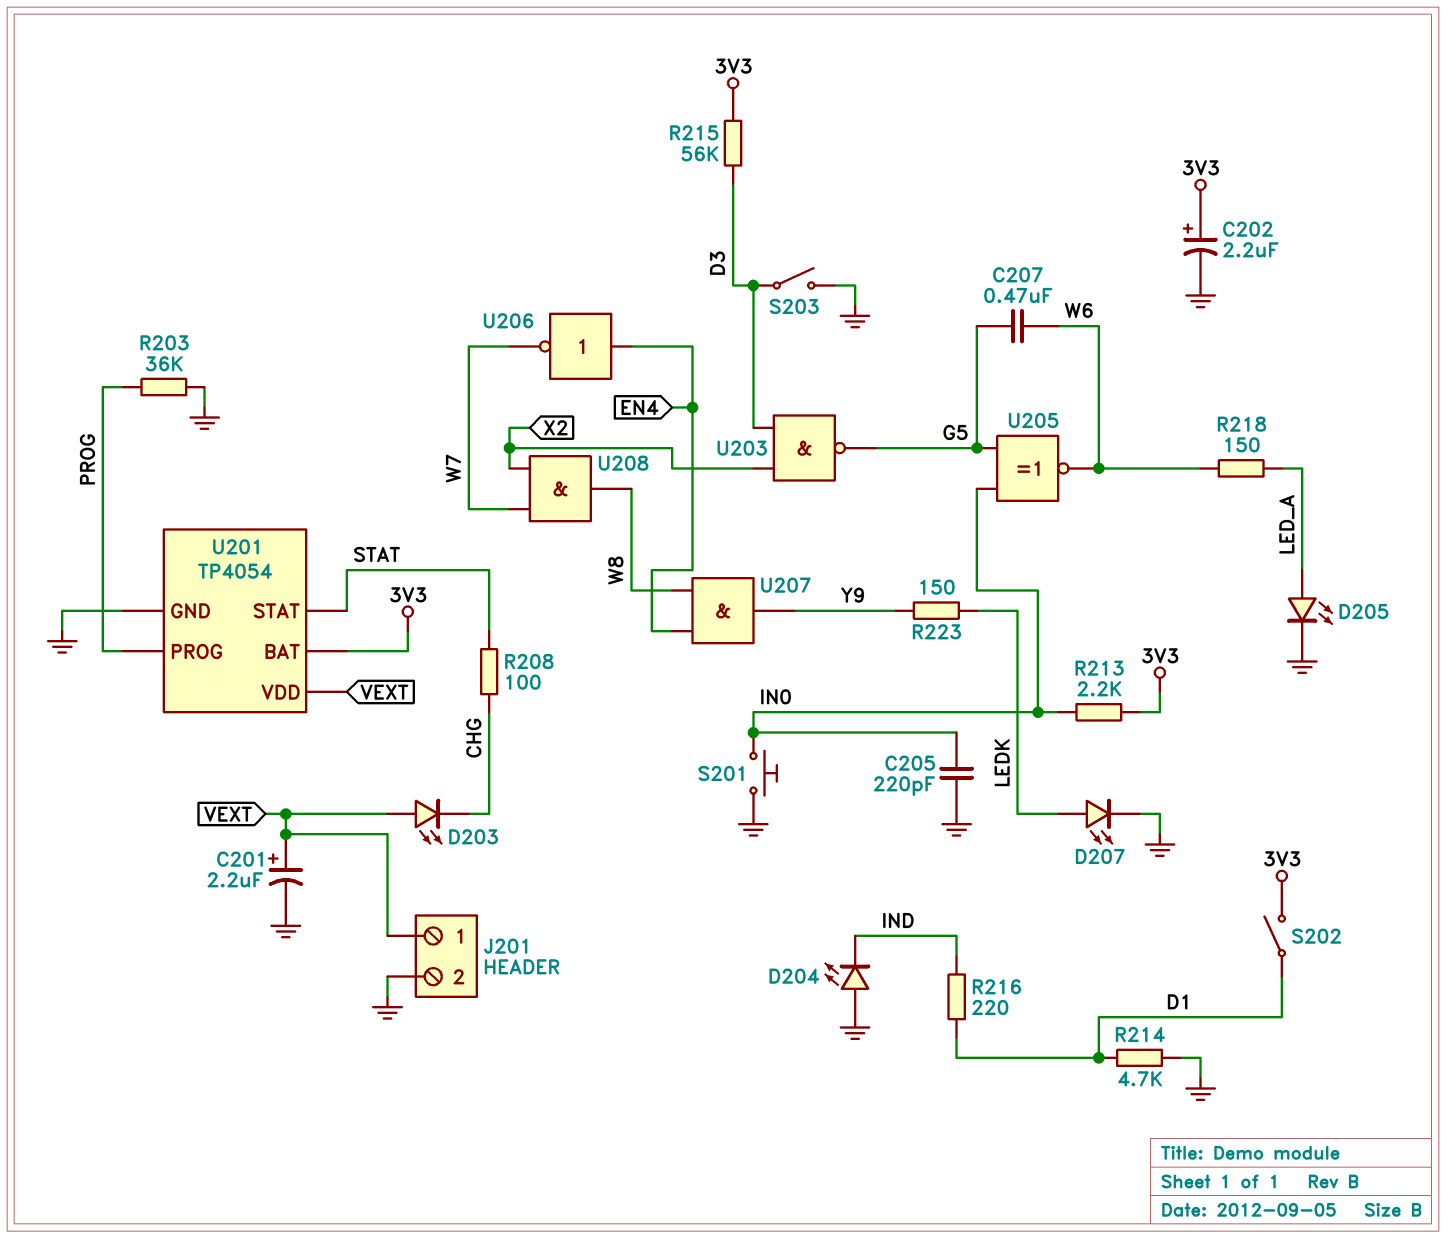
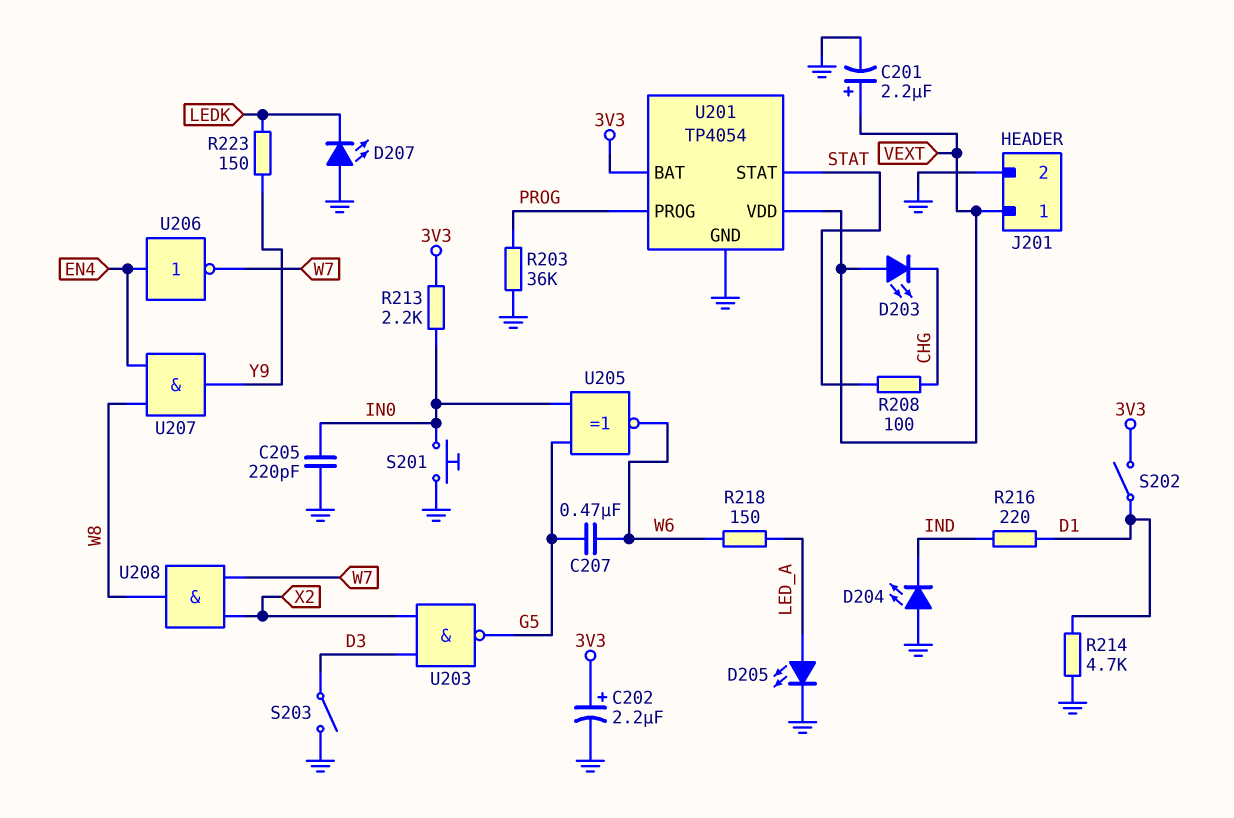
D207: LED (A LEDK, K GND) -> LED (A GND, K LEDK)
R215: 56k (3V3, D3) -> none

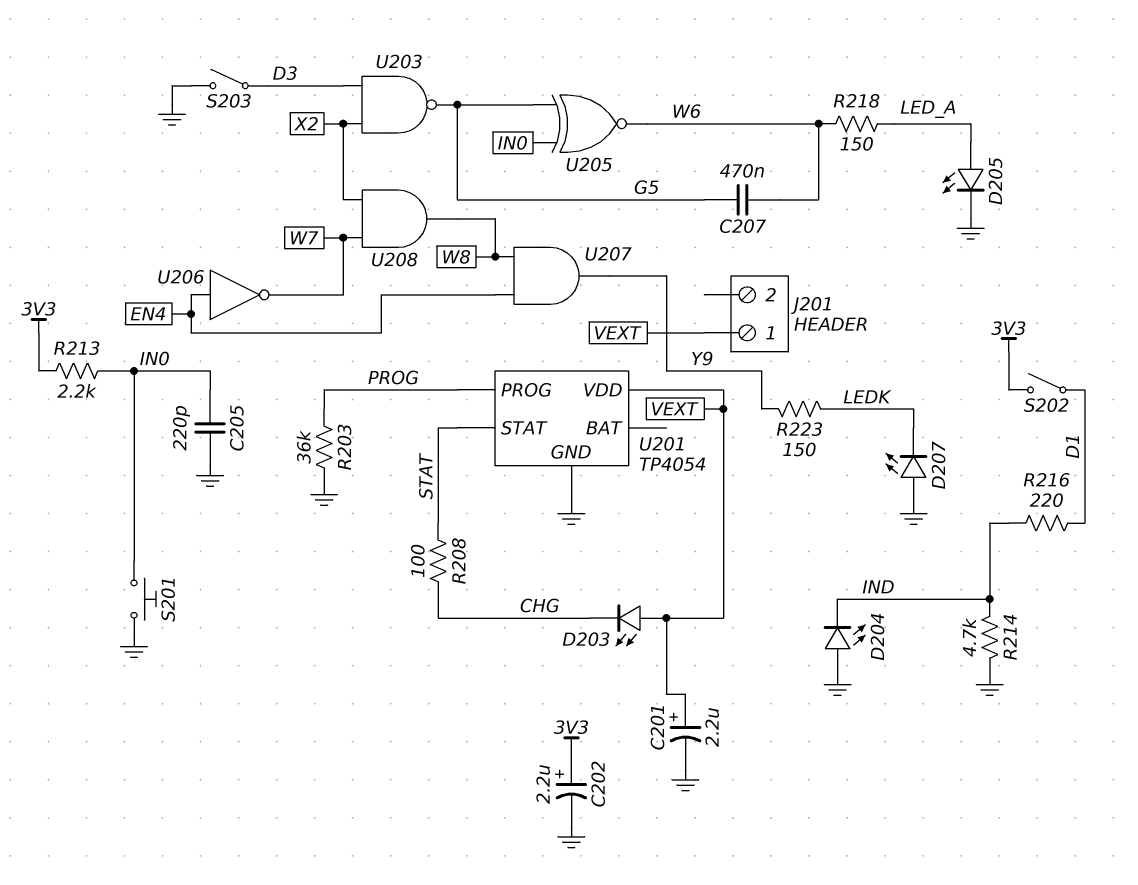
J201 pin 2: GND -> none
R214: 4.7k (D1, GND) -> 4.7k (GND, IND)
U201 pin BAT: 3V3 -> none

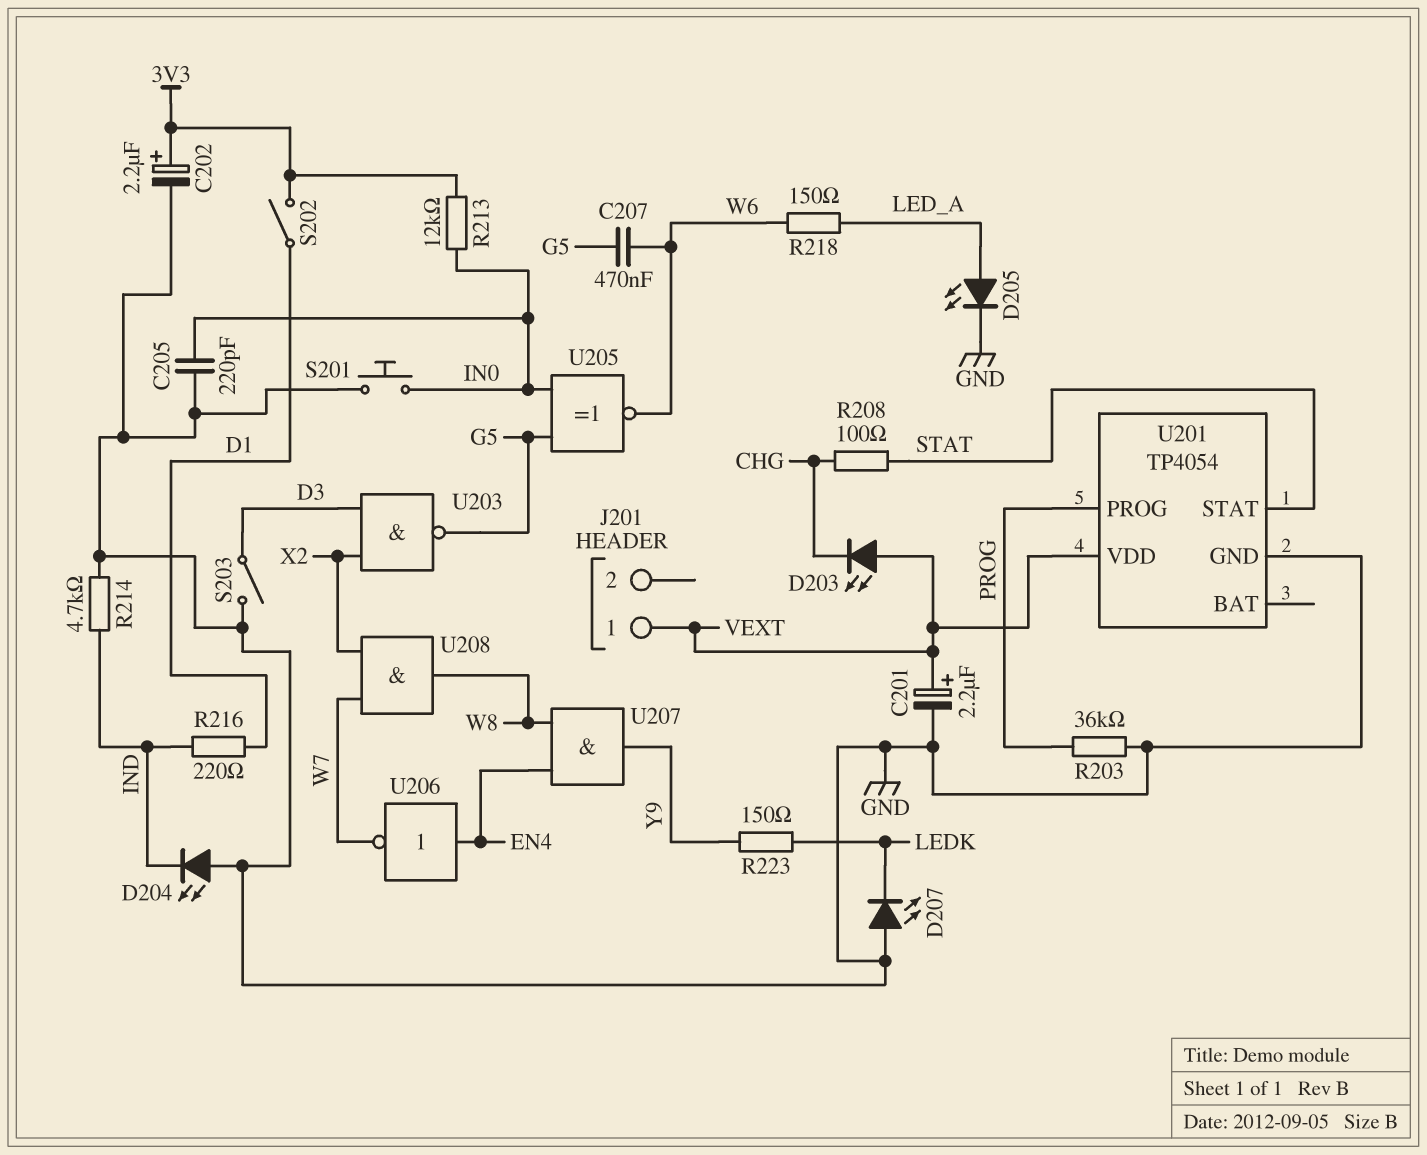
R213: 2.2k (3V3, IN0) -> 12k (3V3, IN0)

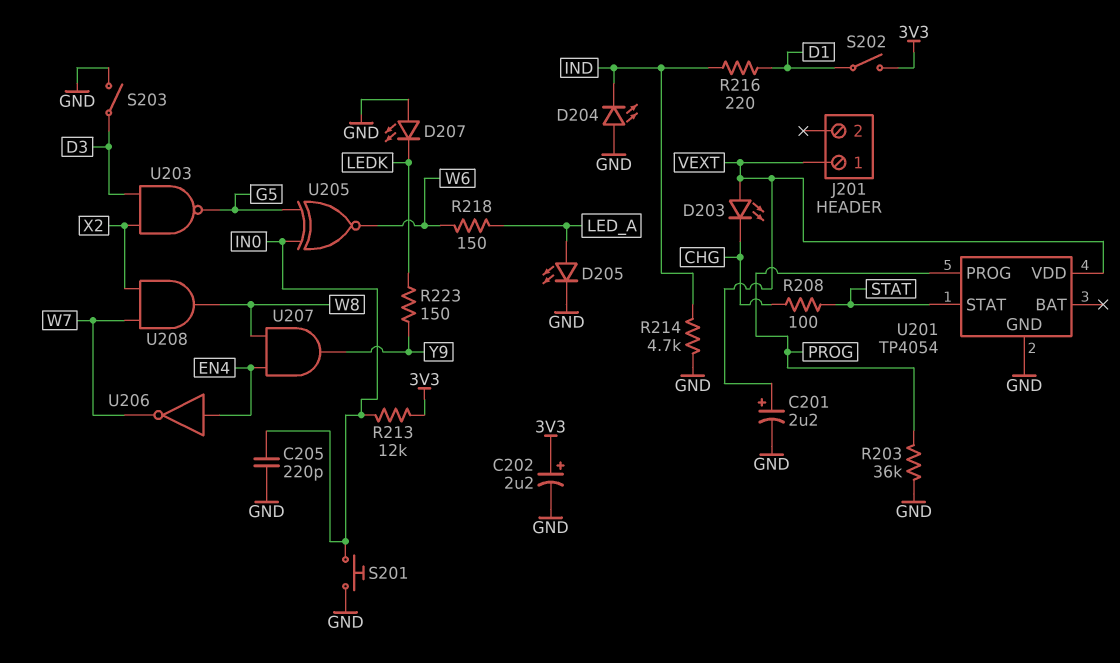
C207: 470nF (G5, W6) -> none

